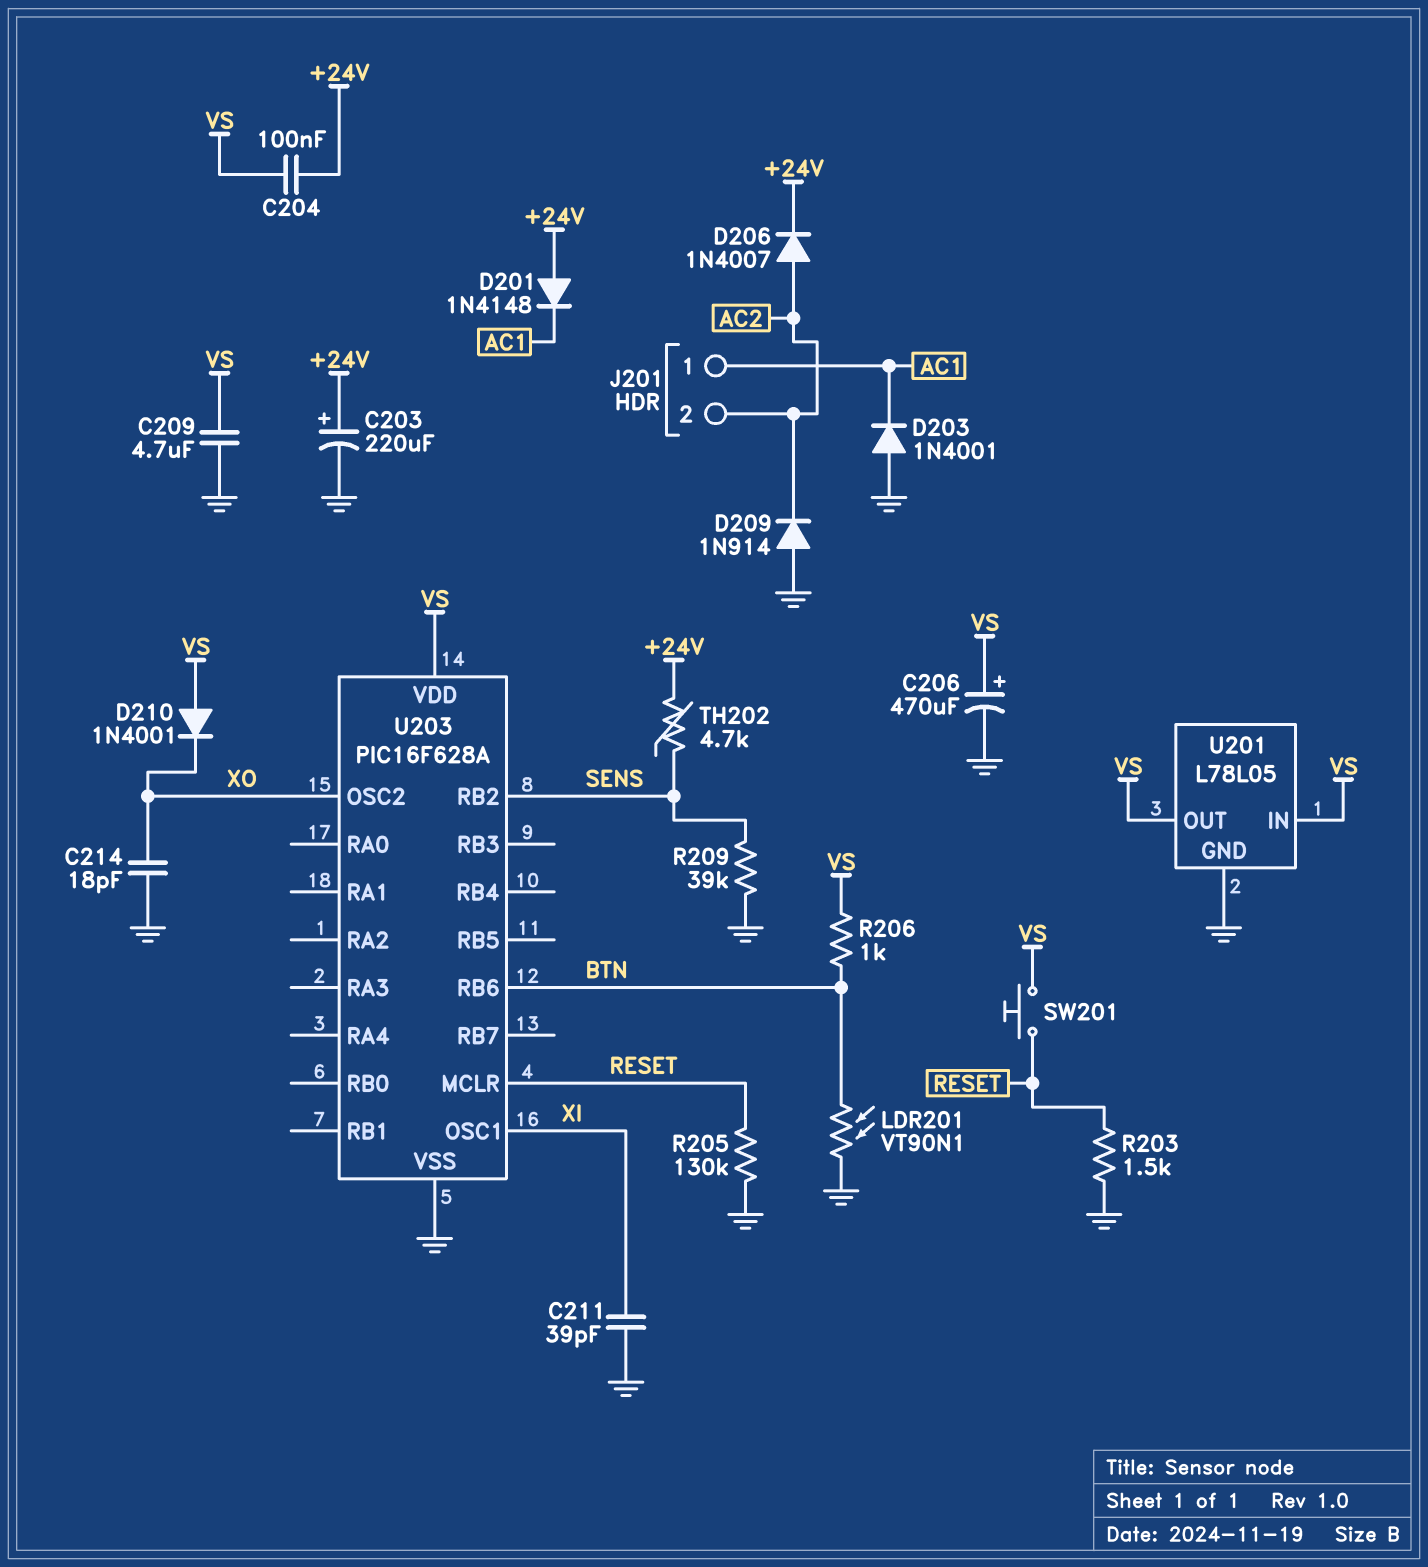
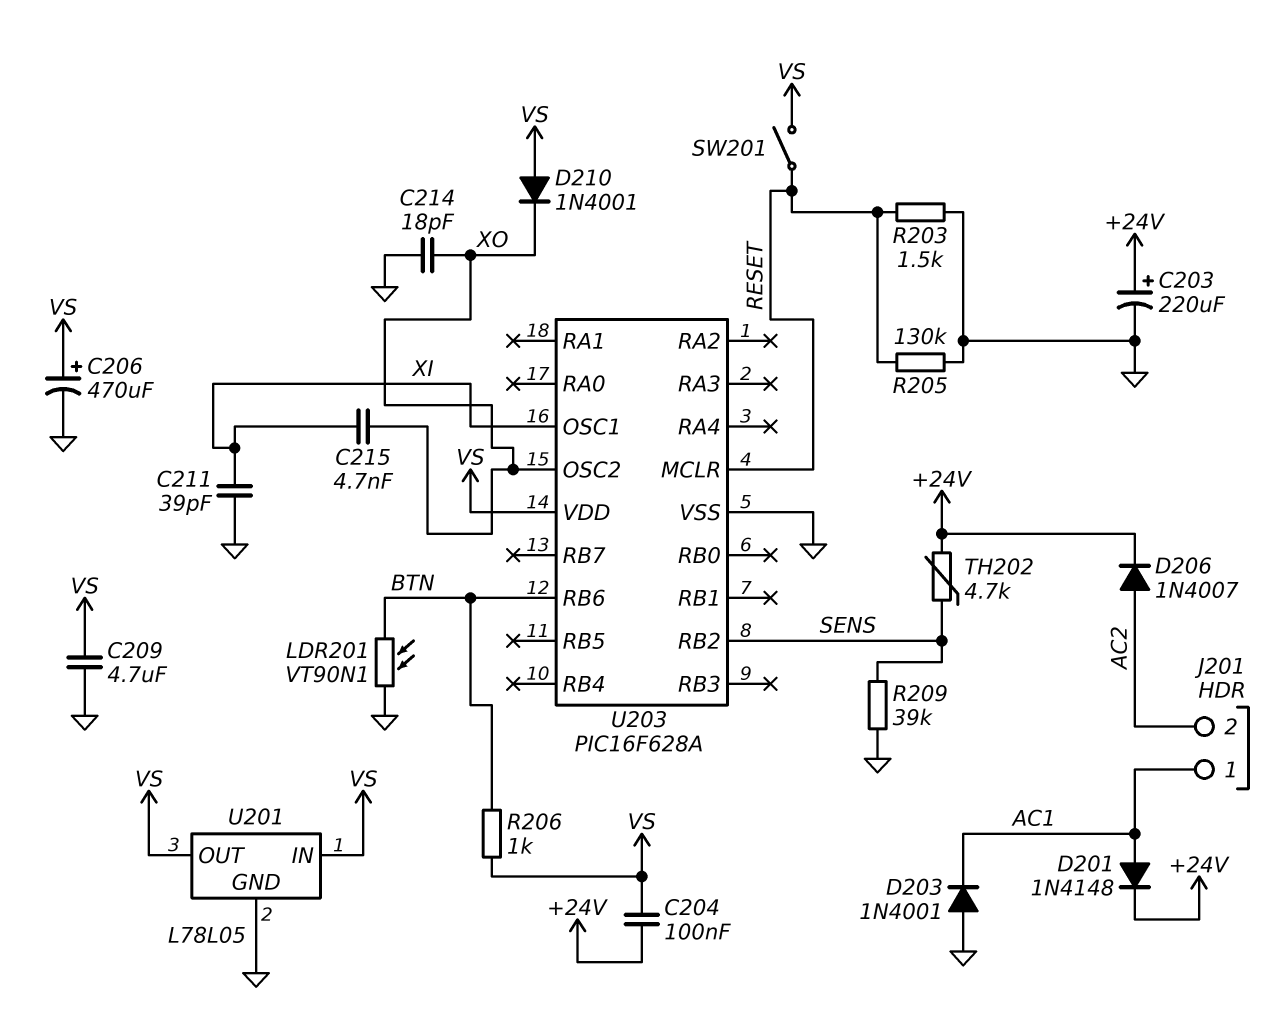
C215: none -> 4.7nF (XI, XO)
D201: diode 1N4148 (A +24V, K AC1) -> diode 1N4148 (A AC1, K +24V)
D209: diode 1N914 (A GND, K AC2) -> none
SW201: button (RESET, VS) -> switch (RESET, VS)

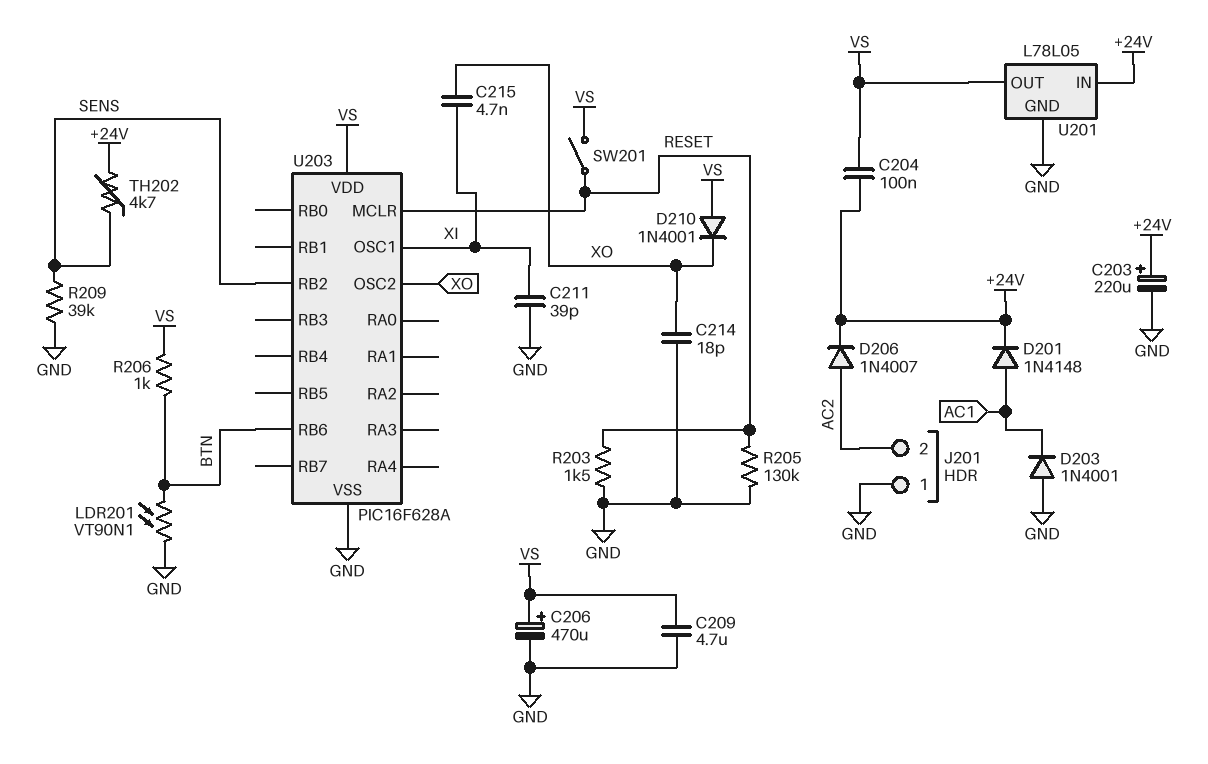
J201 pin 1: AC1 -> GND
U201 pin IN: VS -> +24V

